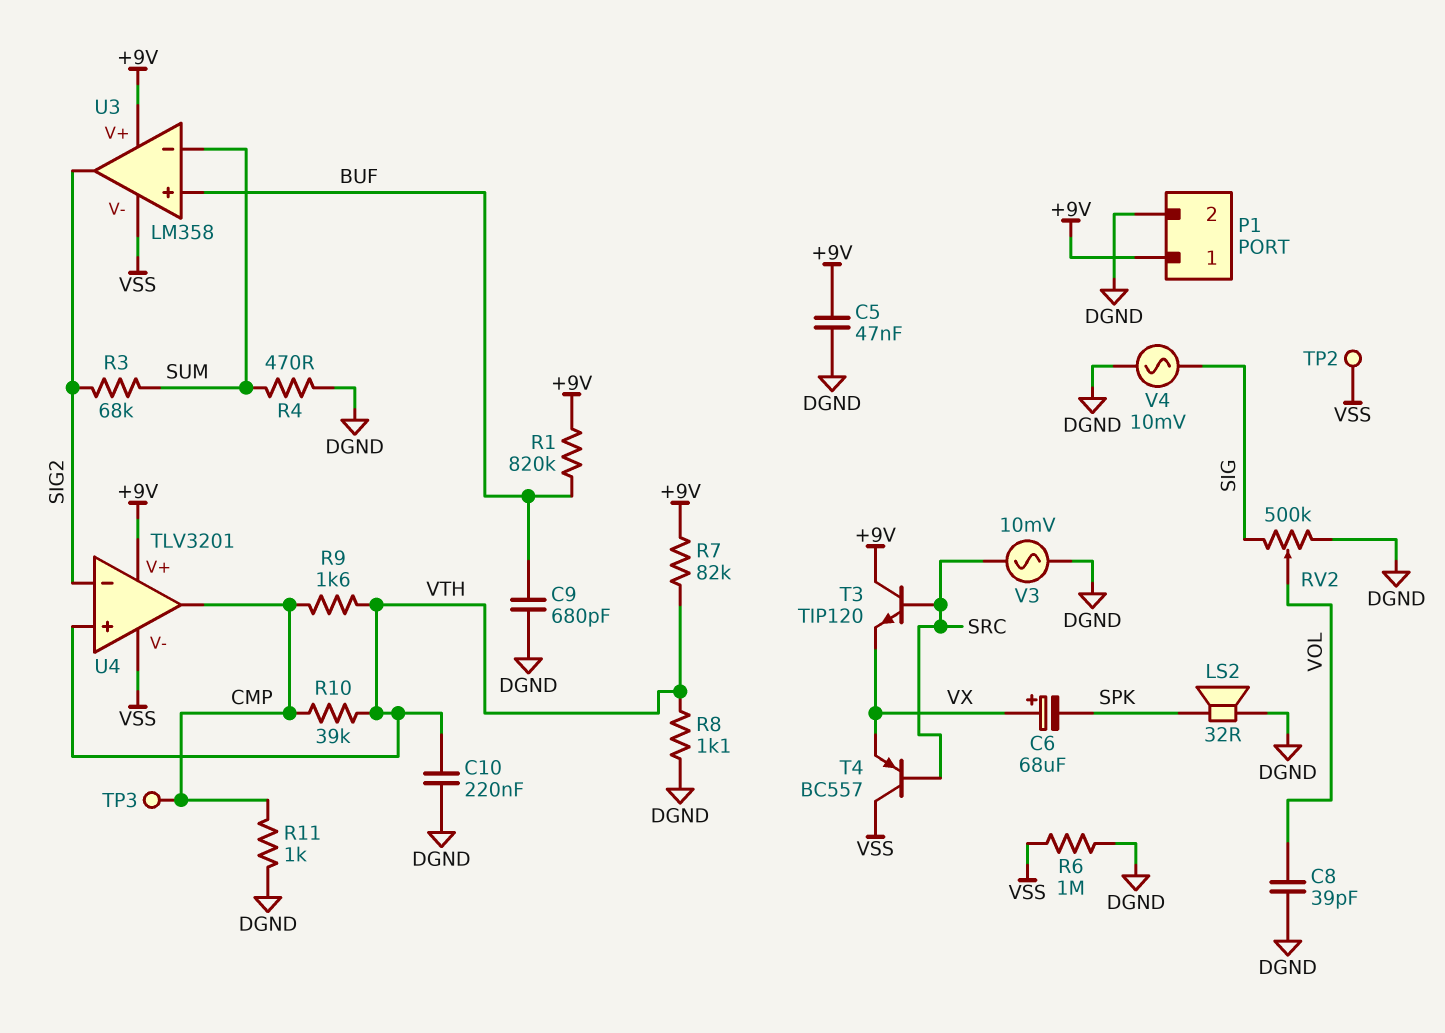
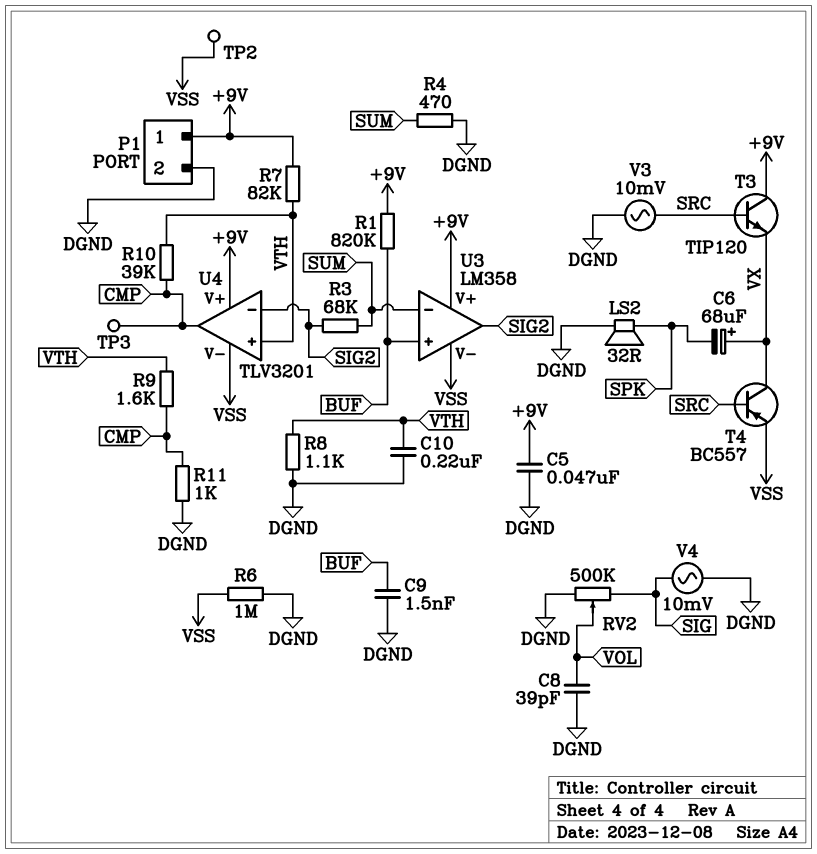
C9: 680pF (BUF, DGND) -> 1.5nF (BUF, DGND)
T4: PNP BC557 (B SRC, C VSS, E VX) -> PNP BC557 (B SRC, C VX, E VSS)

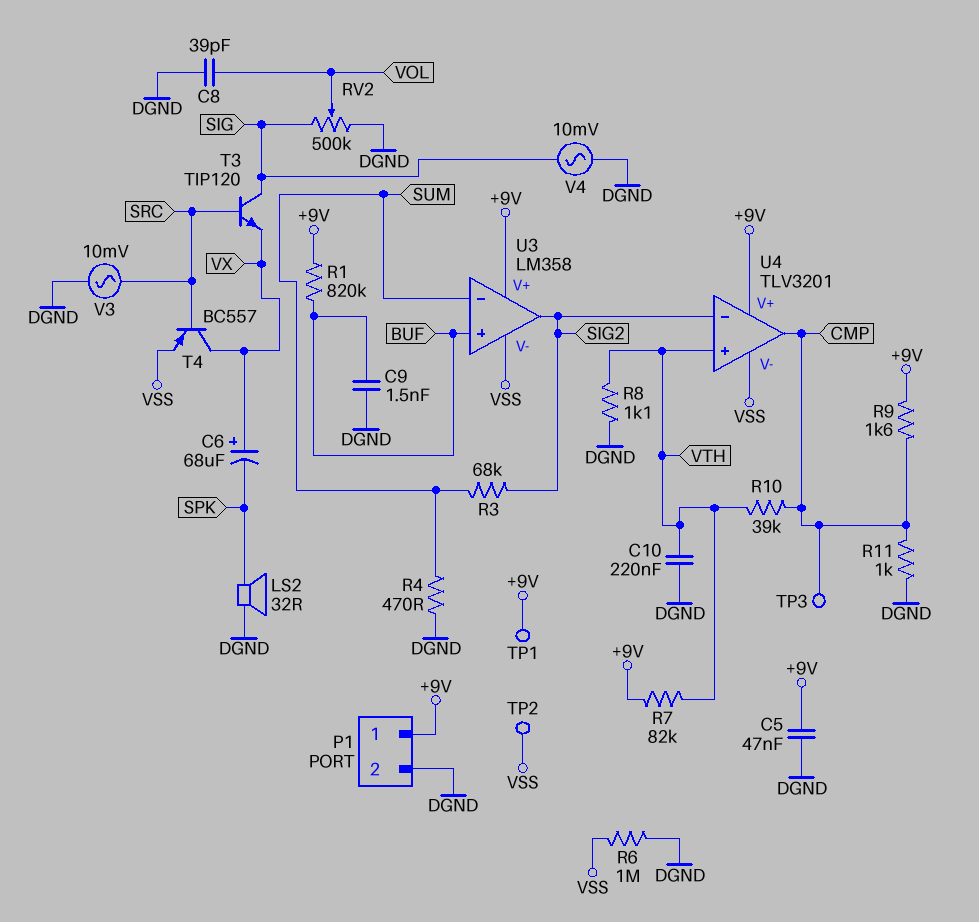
R9: 1.6k (CMP, VTH) -> 1.6k (+9V, CMP)
T3: NPN TIP120 (B SRC, C +9V, E VX) -> NPN TIP120 (B SRC, C SIG, E VX)
TP1: none -> test point (+9V)

